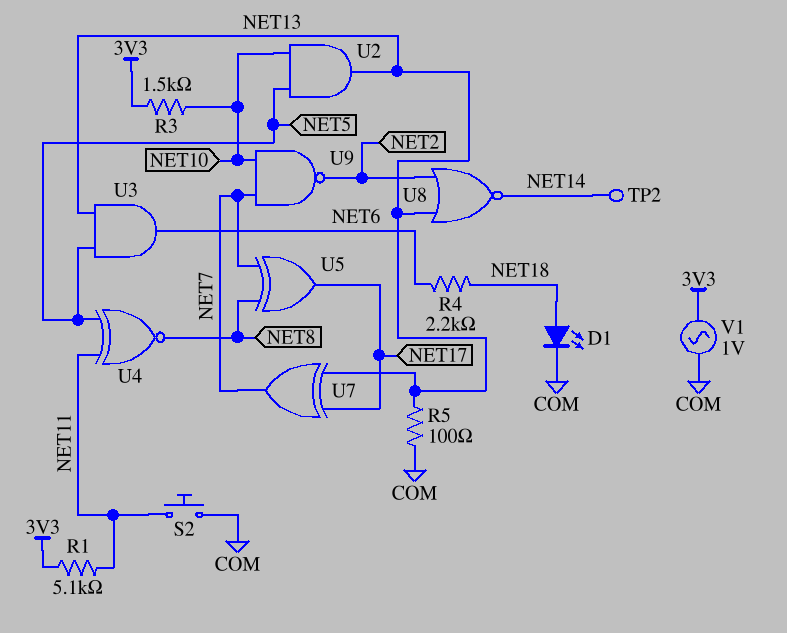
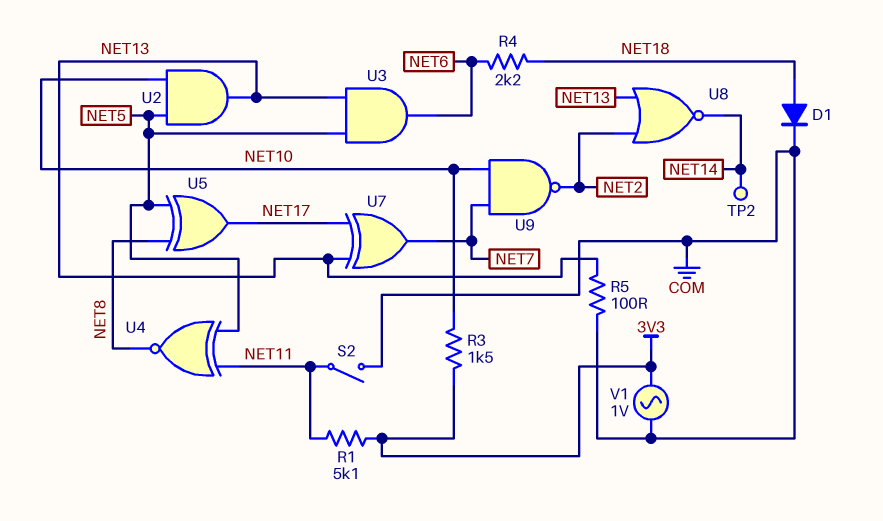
D1: LED (A NET18, K COM) -> diode (A NET18, K COM)
S2: button (COM, NET11) -> switch (COM, NET11)
U5: XOR (in NET7, in NET8, out NET17) -> XOR (in NET5, in NET8, out NET17)

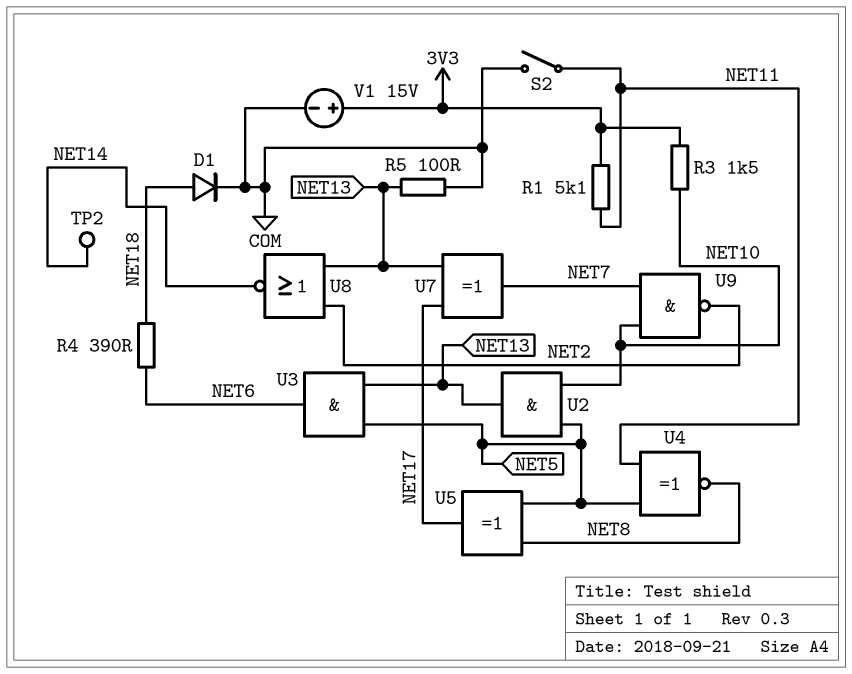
R4: 2.2k (NET6, NET18) -> 390 (NET6, NET18)
V1: AC 1V (3V3, COM) -> 15V (plus 3V3, minus COM)

